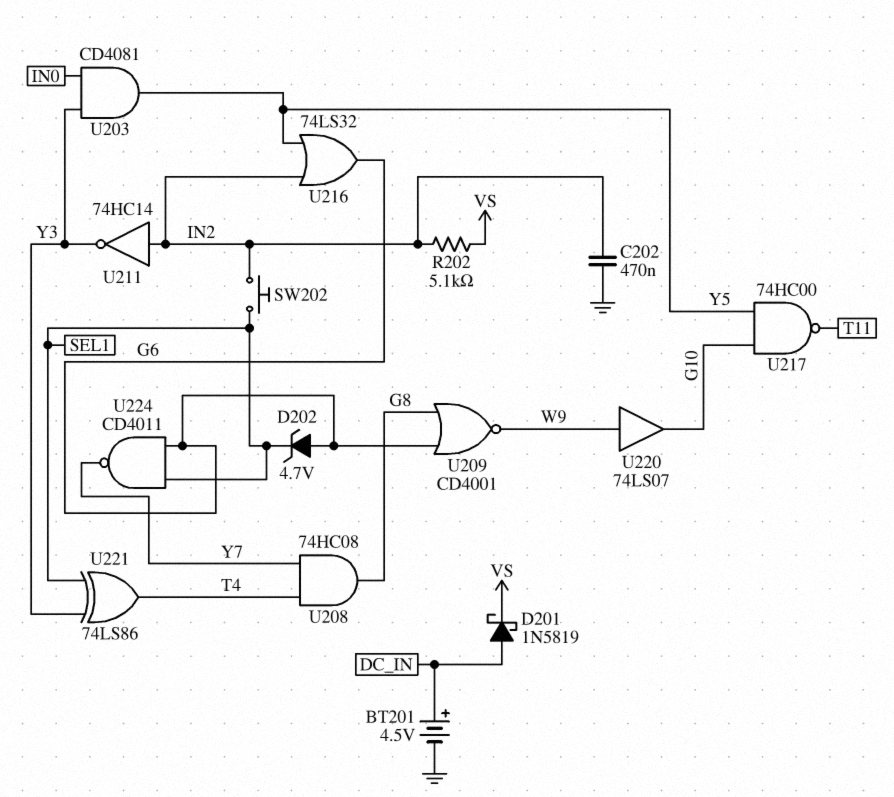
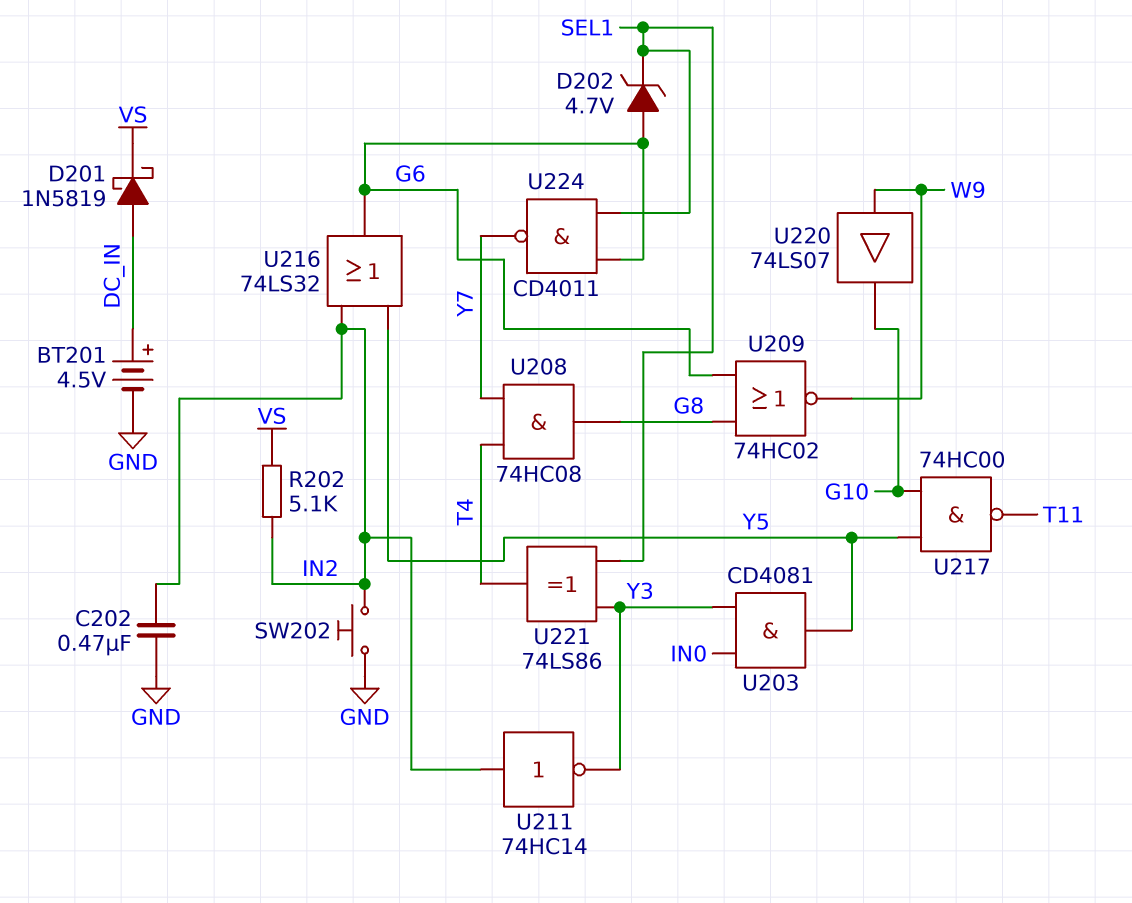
SW202: button (IN2, SEL1) -> button (GND, IN2)
U209: NOR CD4001 (in G6, in G8, out W9) -> NOR 74HC02 (in G6, in G8, out W9)

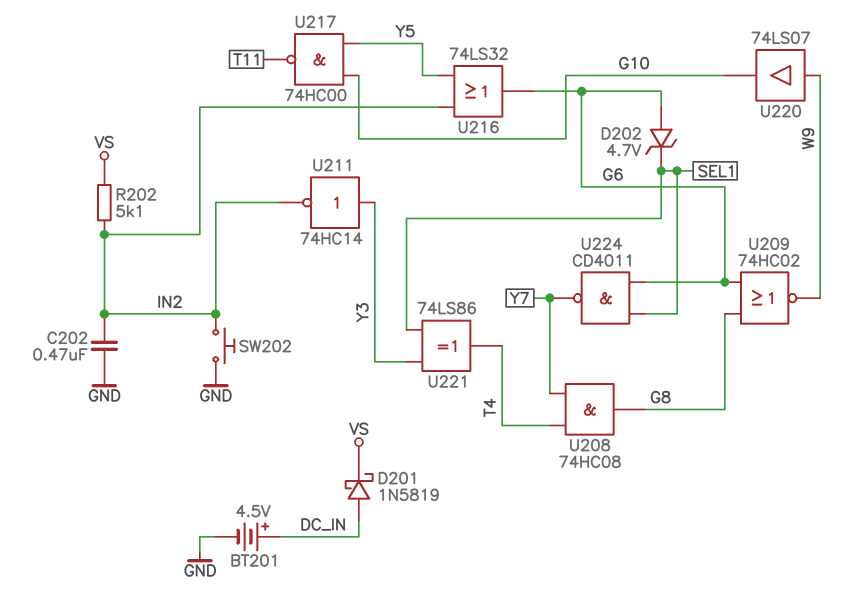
U203: AND CD4081 (in IN0, in Y3, out Y5) -> none
U211: NOT 74HC14 (in IN2, out Y3) -> NOT 74HC14 (in Y3, out IN2)

